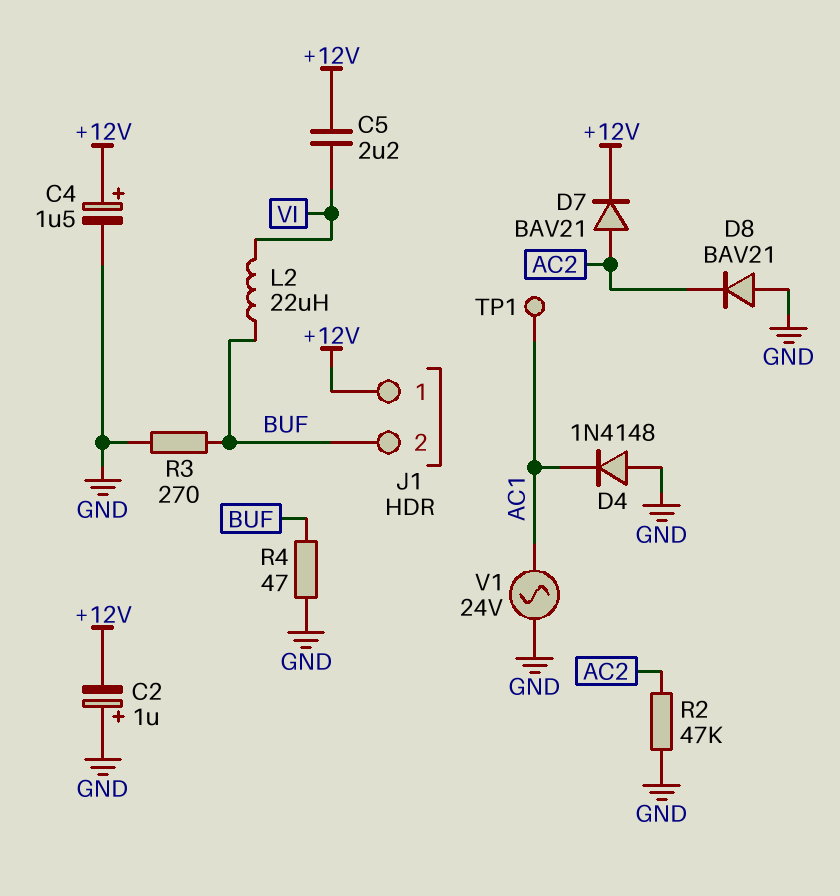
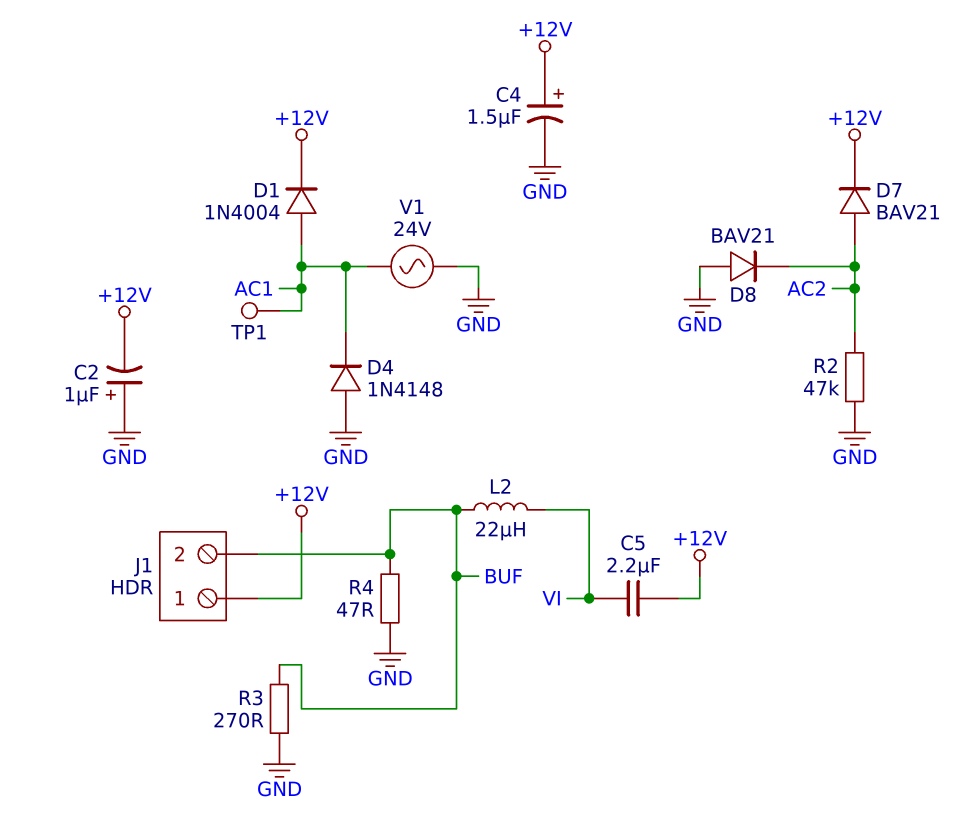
D1: none -> diode 1N4004 (A AC1, K +12V)

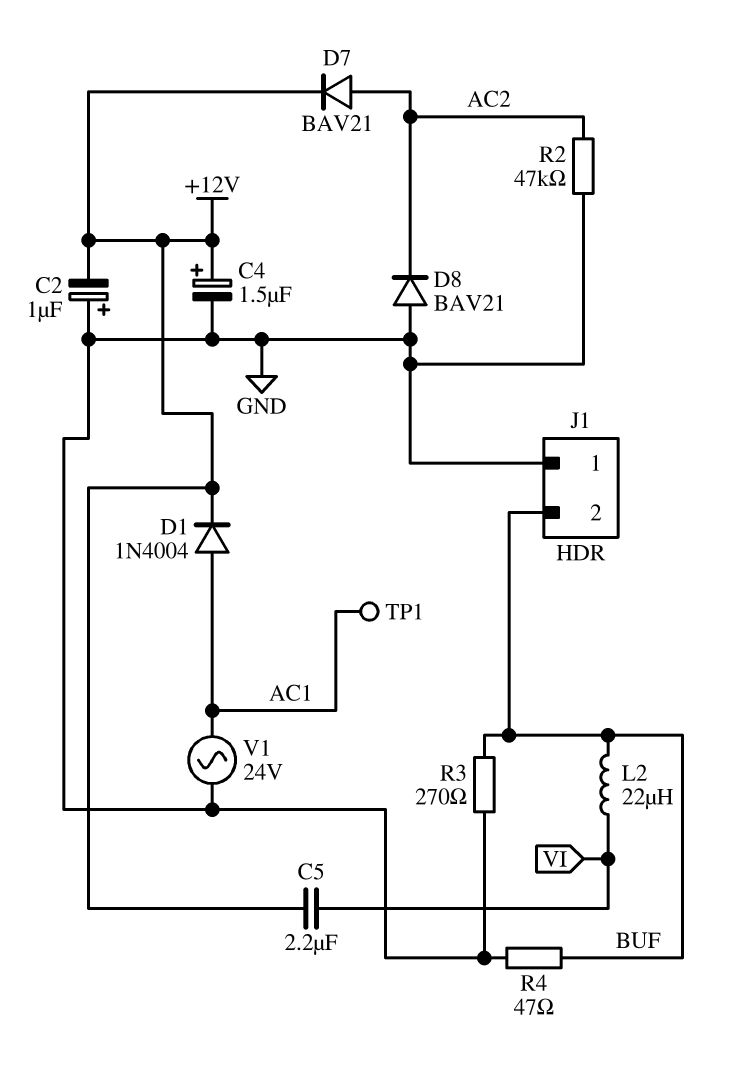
D4: diode 1N4148 (A GND, K AC1) -> none
J1 pin 1: +12V -> GND

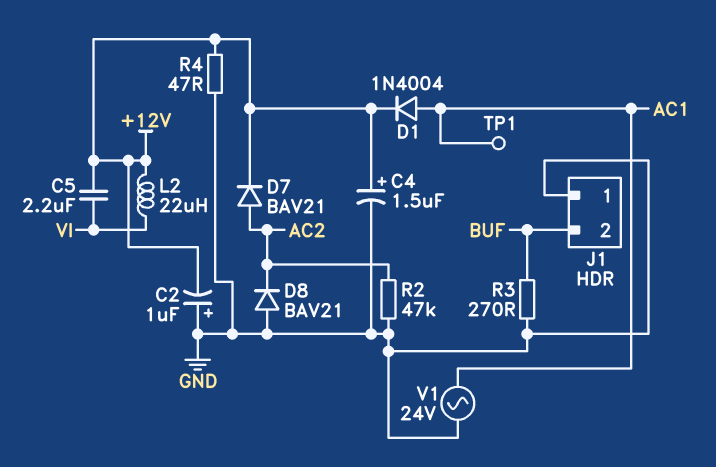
L2: 22uH (BUF, VI) -> 22uH (+12V, VI)
R4: 47 (BUF, GND) -> 47 (+12V, GND)

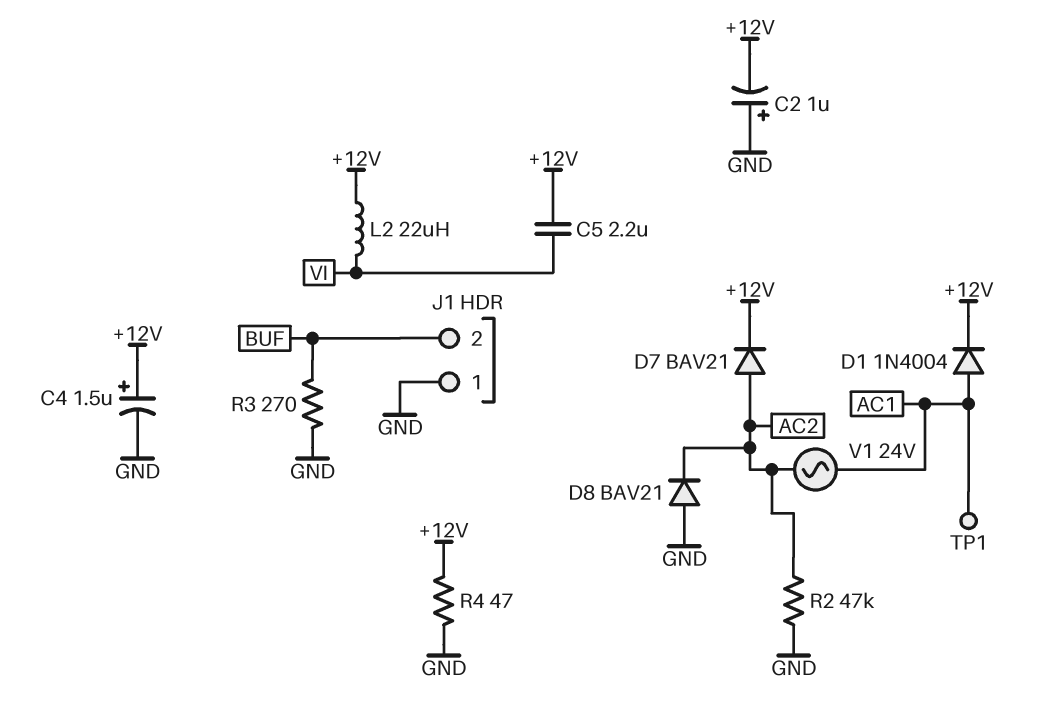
V1: AC 24V (AC1, GND) -> AC 24V (AC1, AC2)

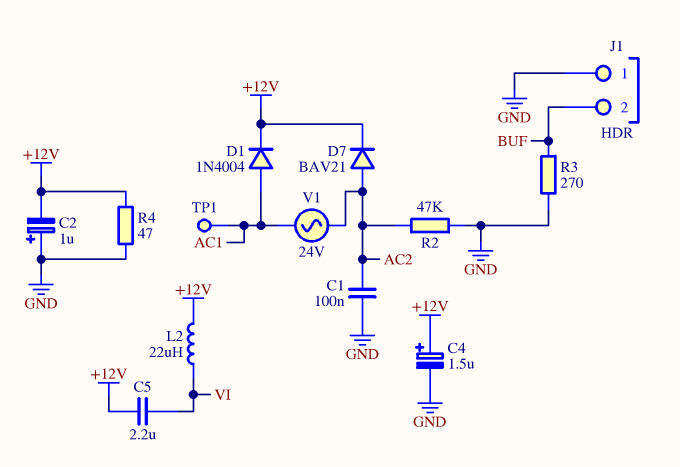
C1: none -> 100nF (AC2, GND)
D8: diode BAV21 (A GND, K AC2) -> none

